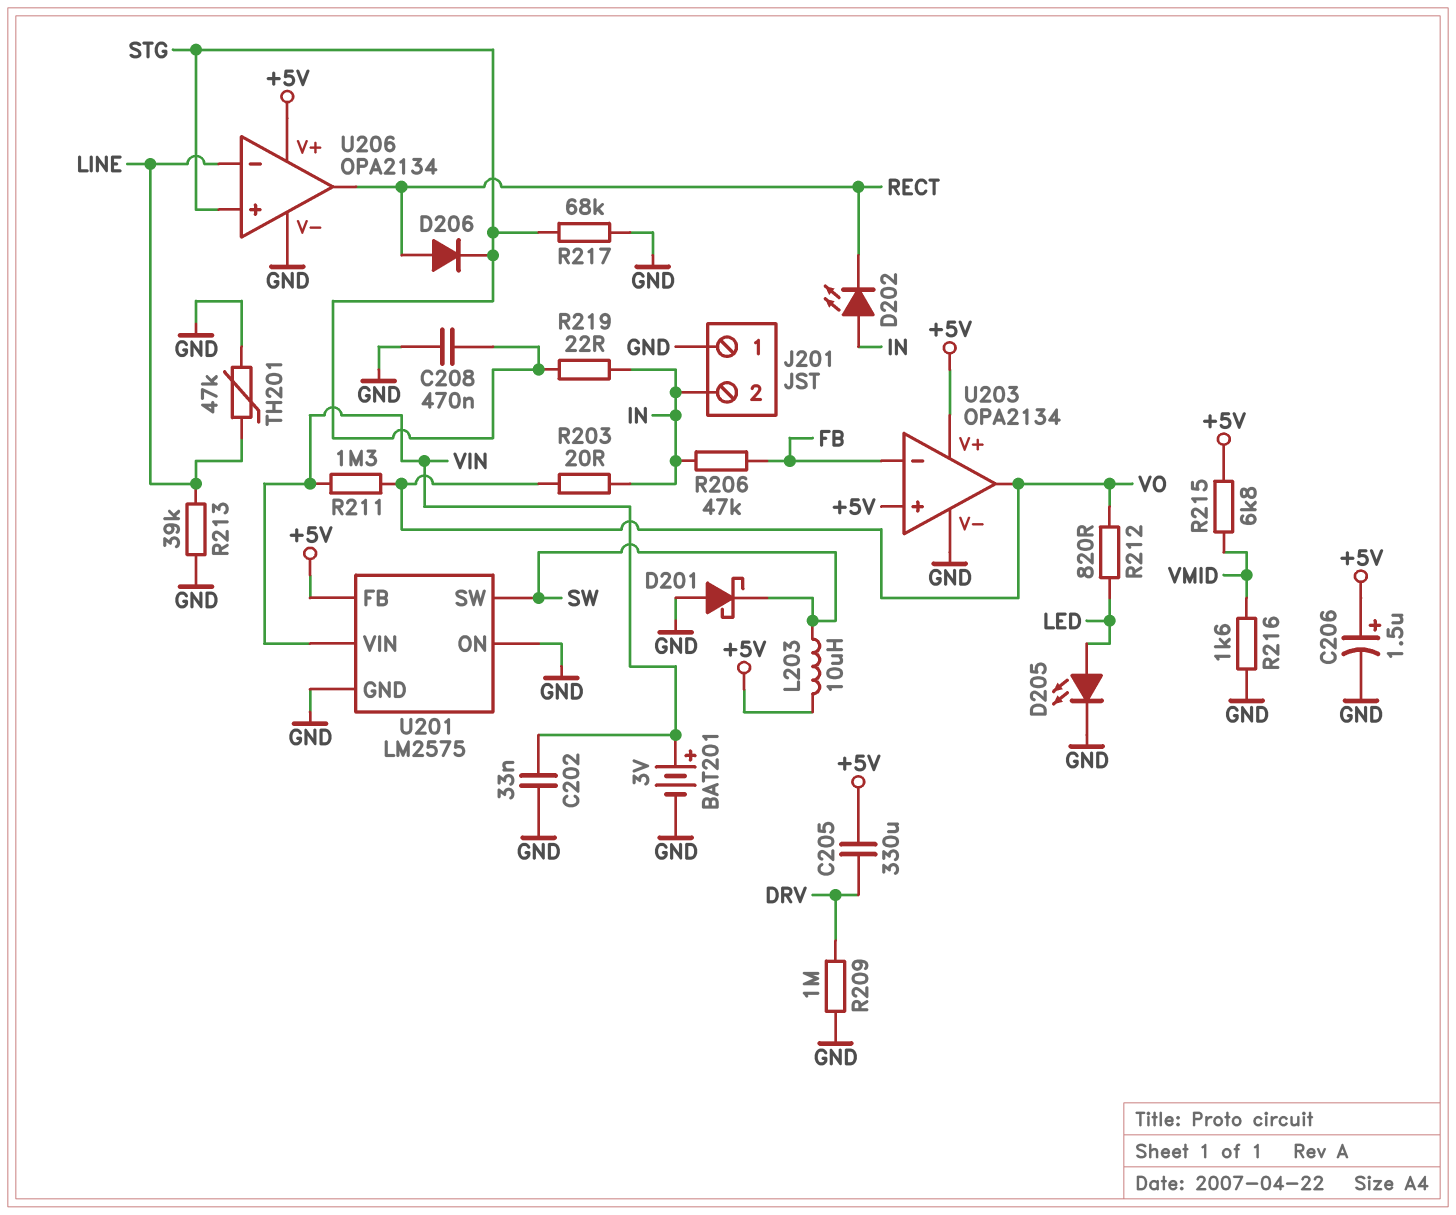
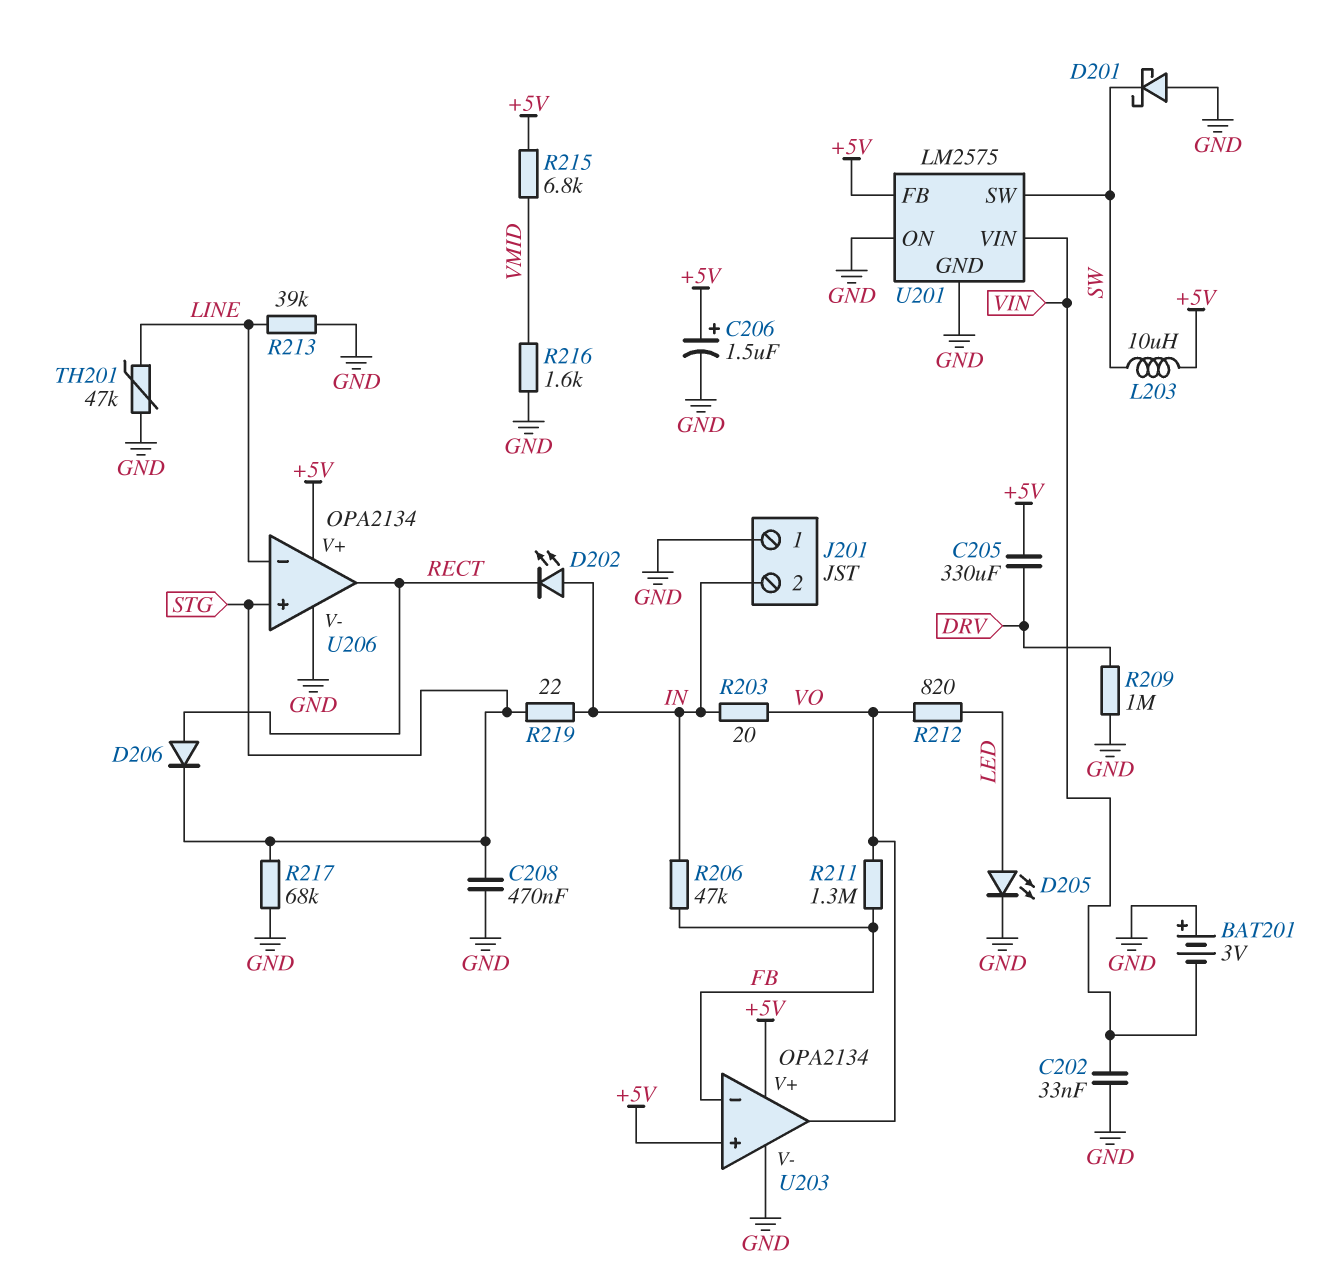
BAT201: 3V (plus VIN, minus GND) -> 3V (plus GND, minus VIN)
R211: 1.3M (VIN, VO) -> 1.3M (FB, VO)

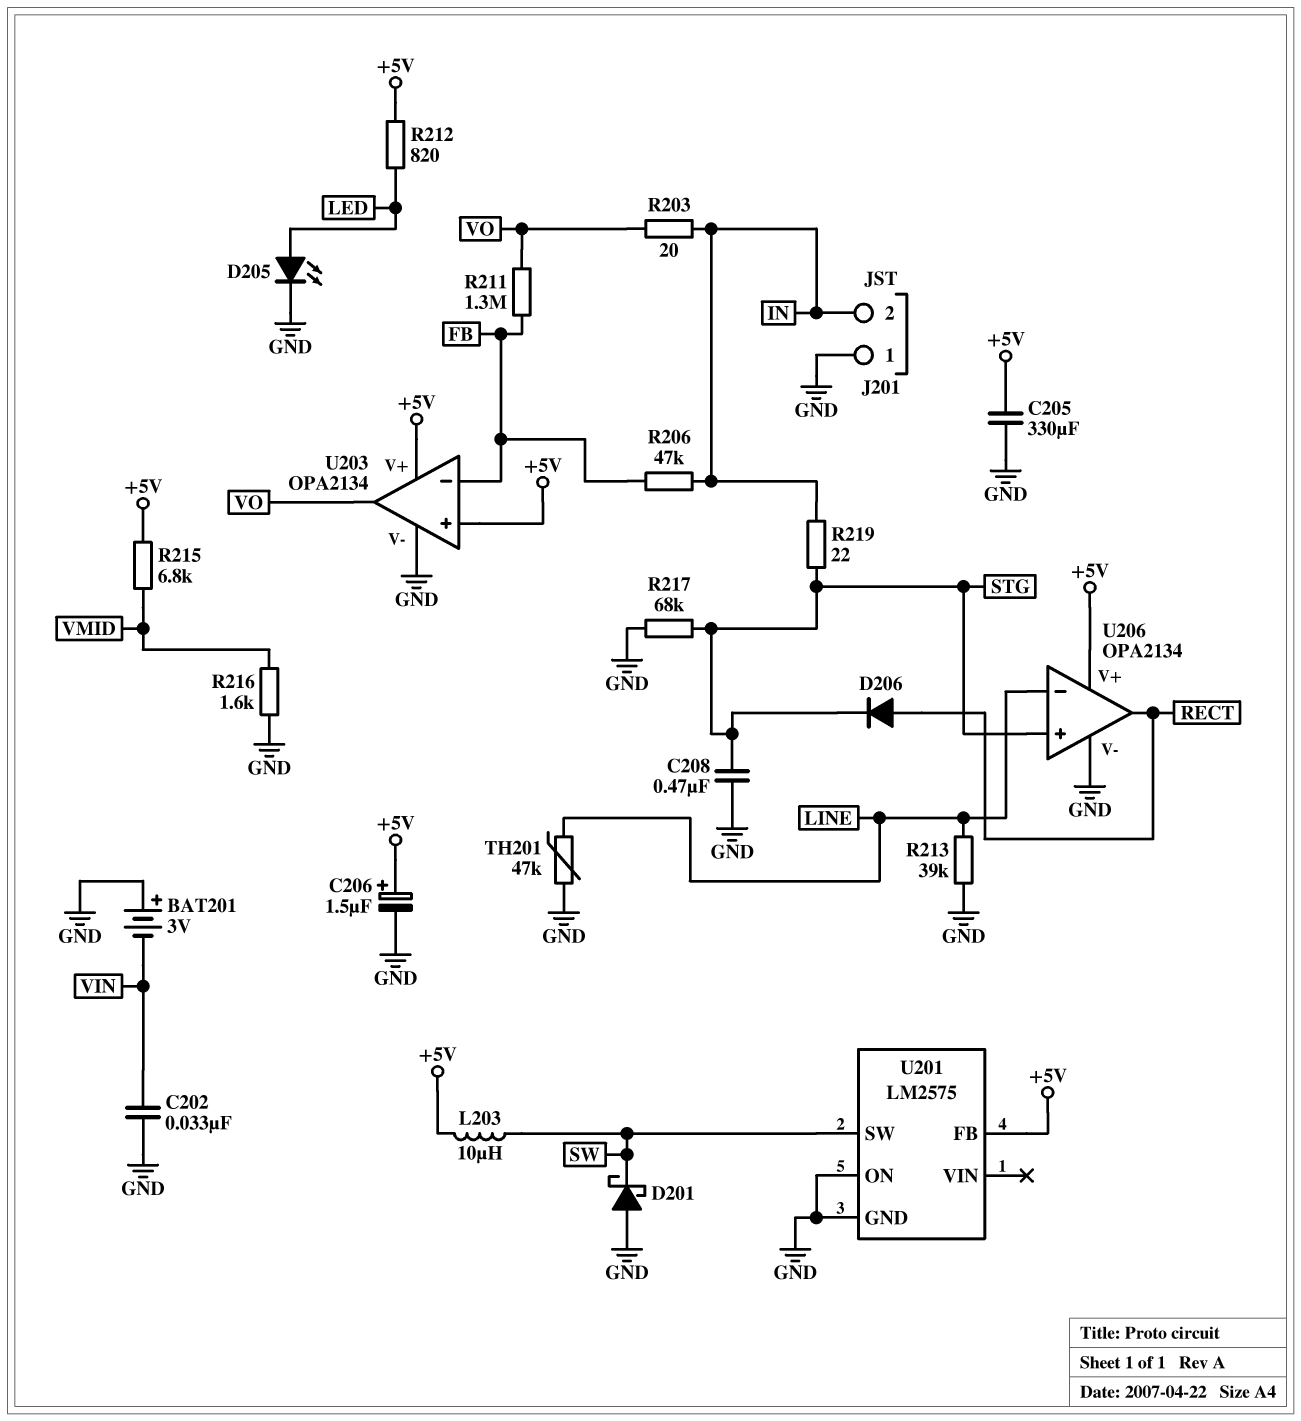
C205: 330uF (+5V, DRV) -> 330uF (+5V, GND)
D202: LED (A IN, K RECT) -> none
R209: 1M (DRV, GND) -> none
R212: 820 (LED, VO) -> 820 (+5V, LED)
U201 pin VIN: VIN -> none

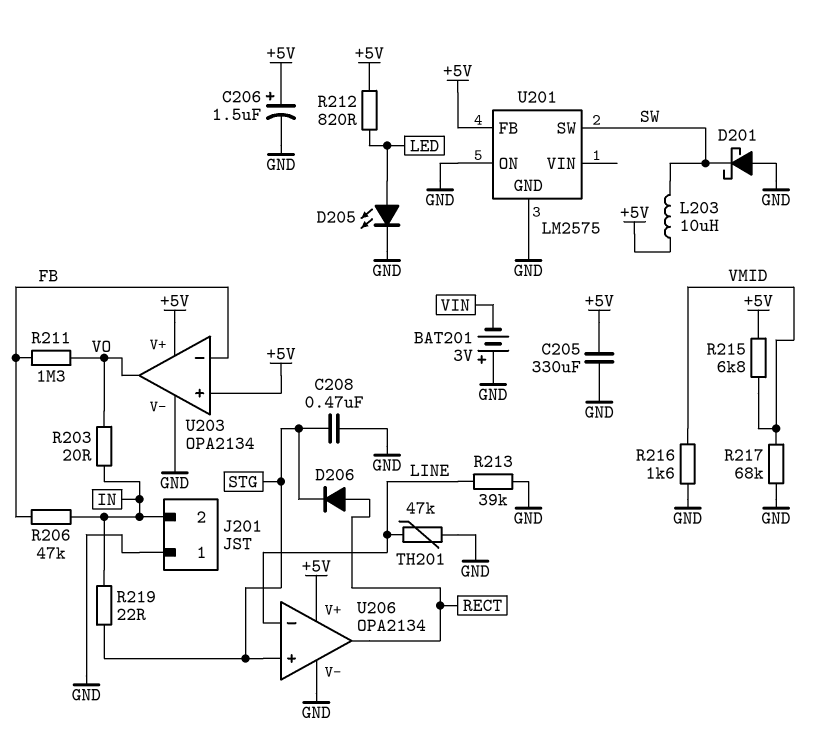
C202: 33nF (GND, VIN) -> none
R217: 68k (GND, STG) -> 68k (GND, VMID)

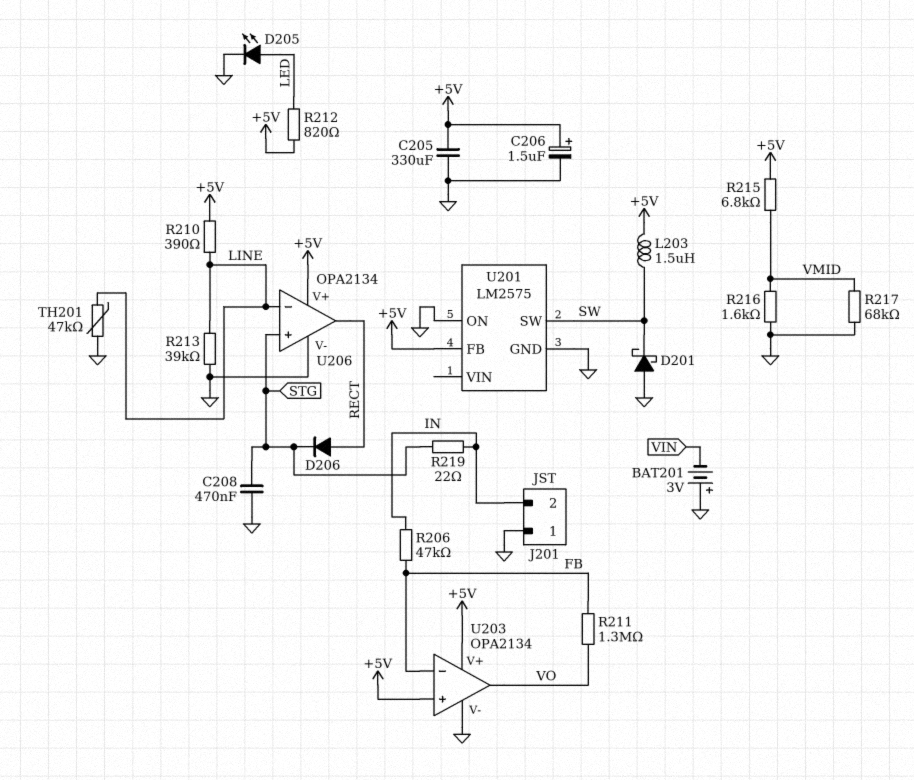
L203: 10uH (+5V, SW) -> 1.5uH (+5V, SW)
R203: 20 (IN, VO) -> none
R210: none -> 390 (+5V, LINE)

